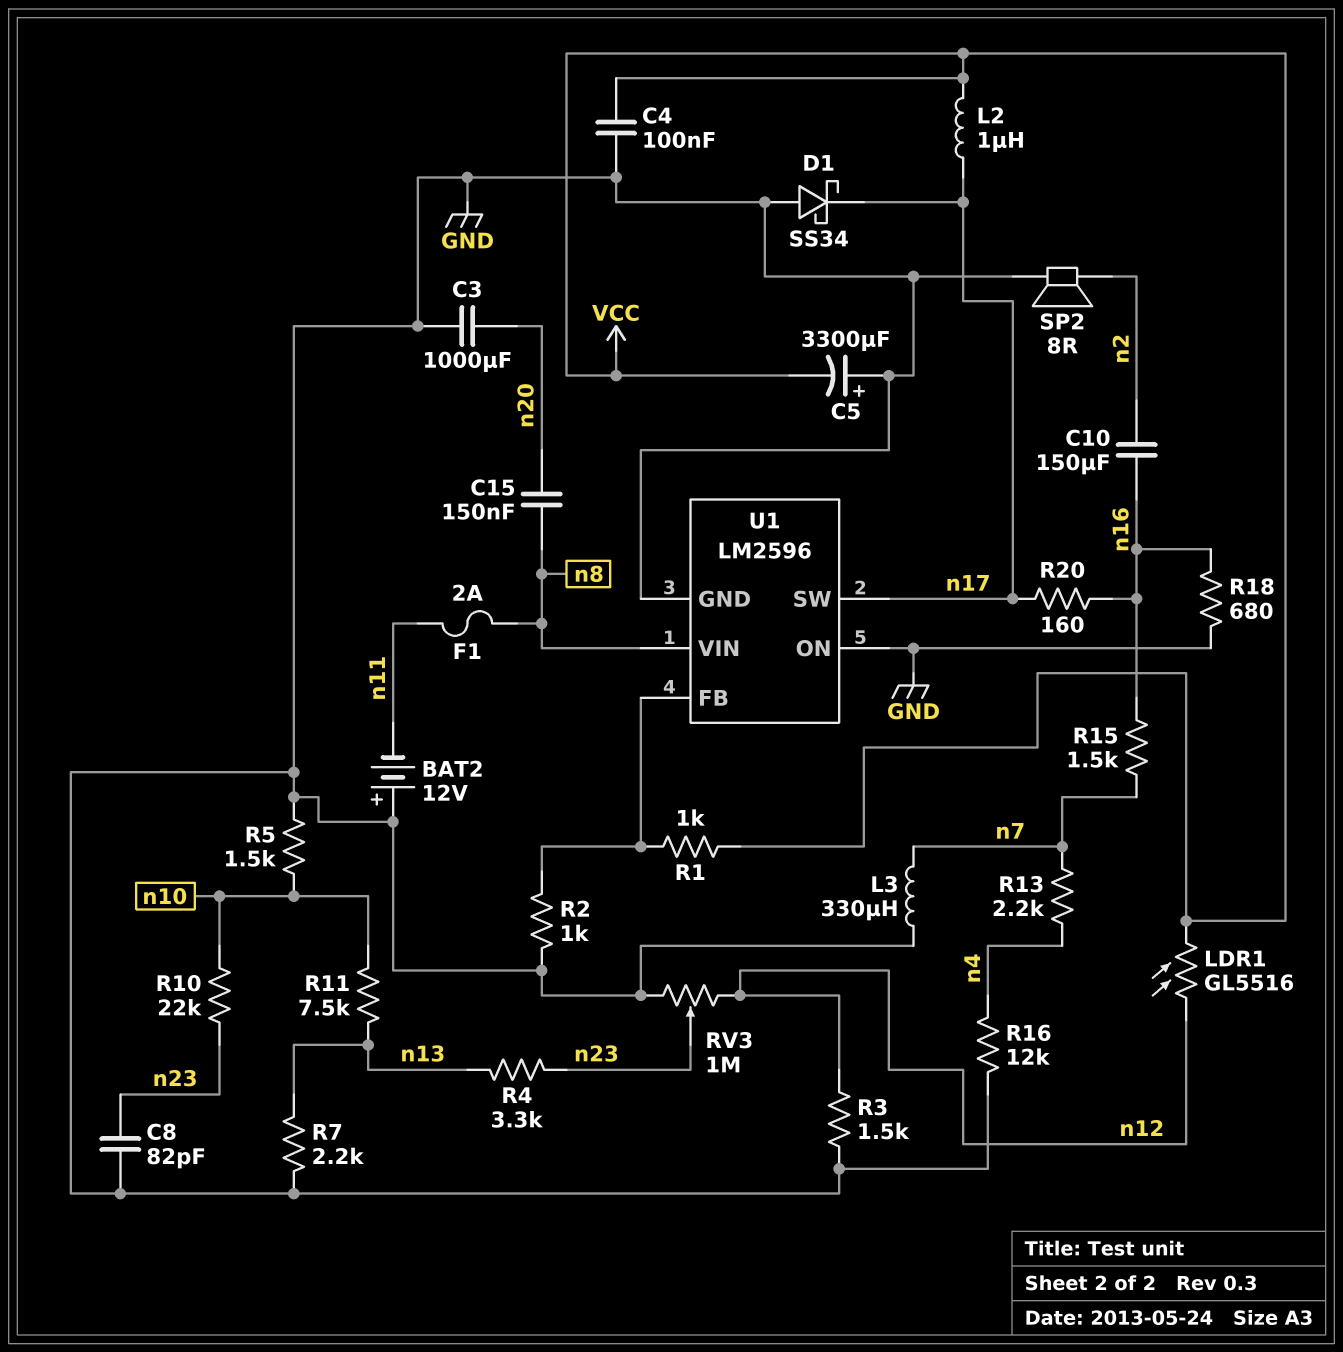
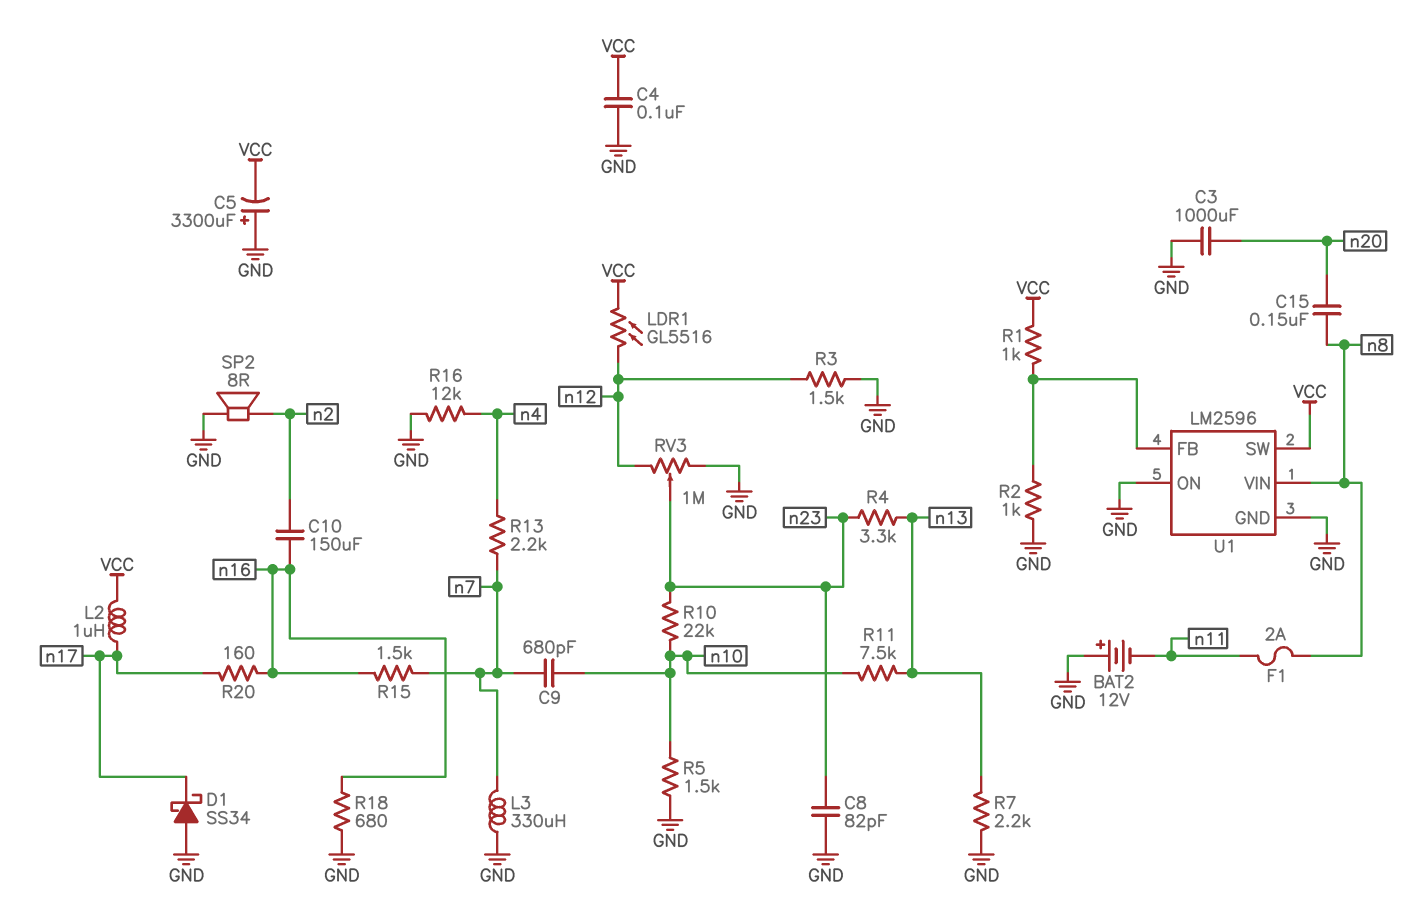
C9: none -> 680pF (n7, n10)
U1 pin SW: n17 -> VCC

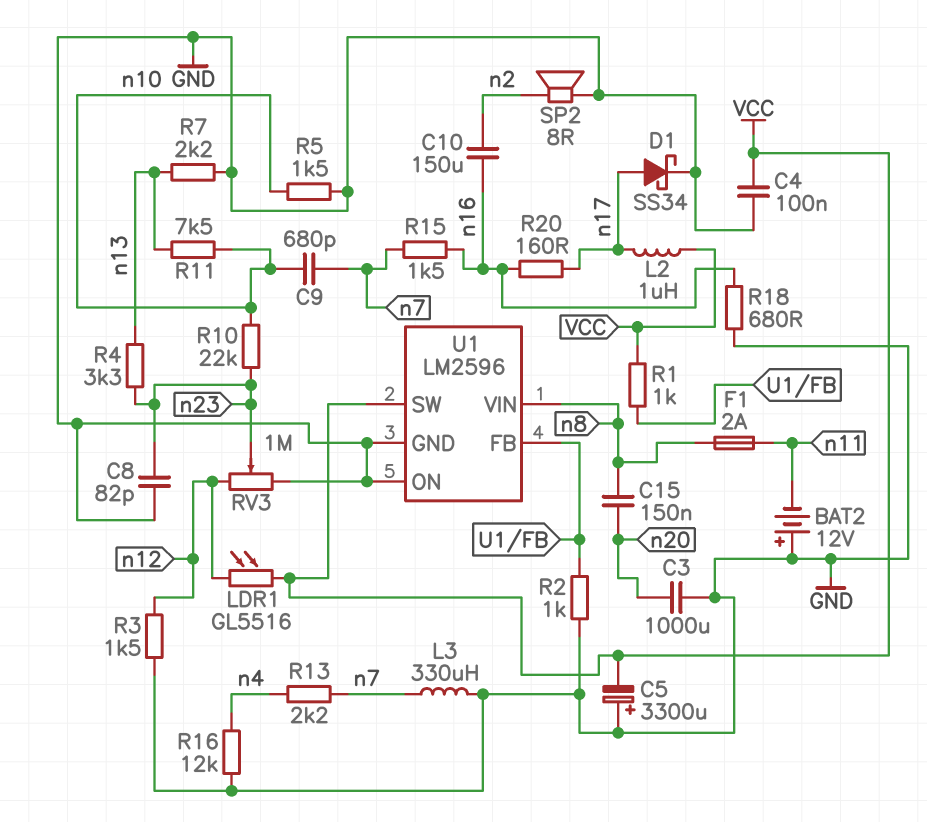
D1: schottky SS34 (A GND, K n17) -> schottky SS34 (A n17, K GND)

